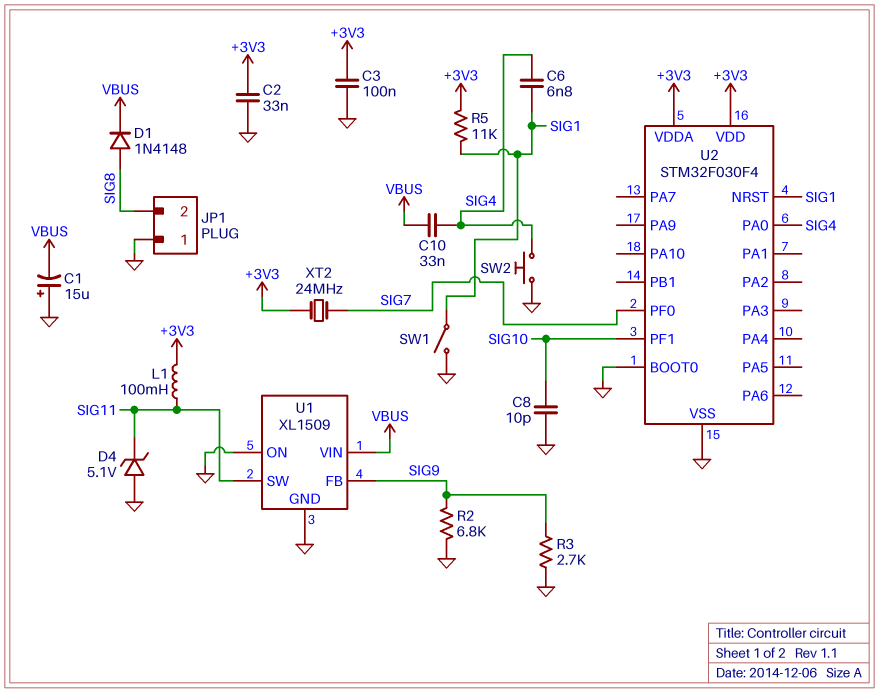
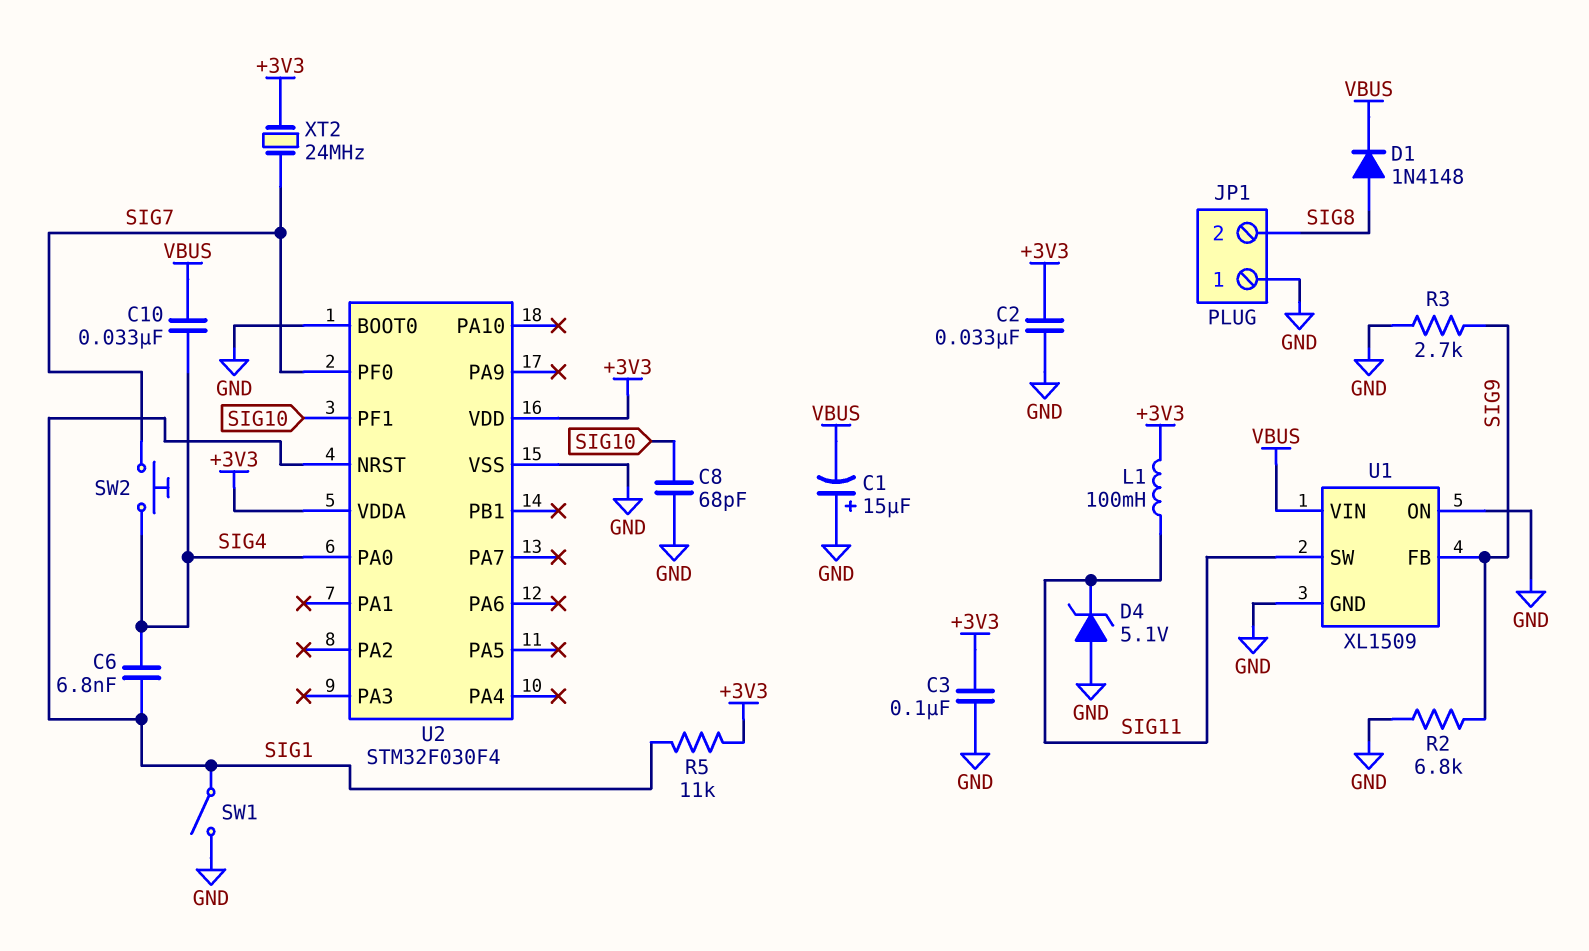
C8: 10pF (GND, SIG10) -> 68pF (GND, SIG10)
SW2: button (GND, SIG4) -> button (SIG4, SIG7)

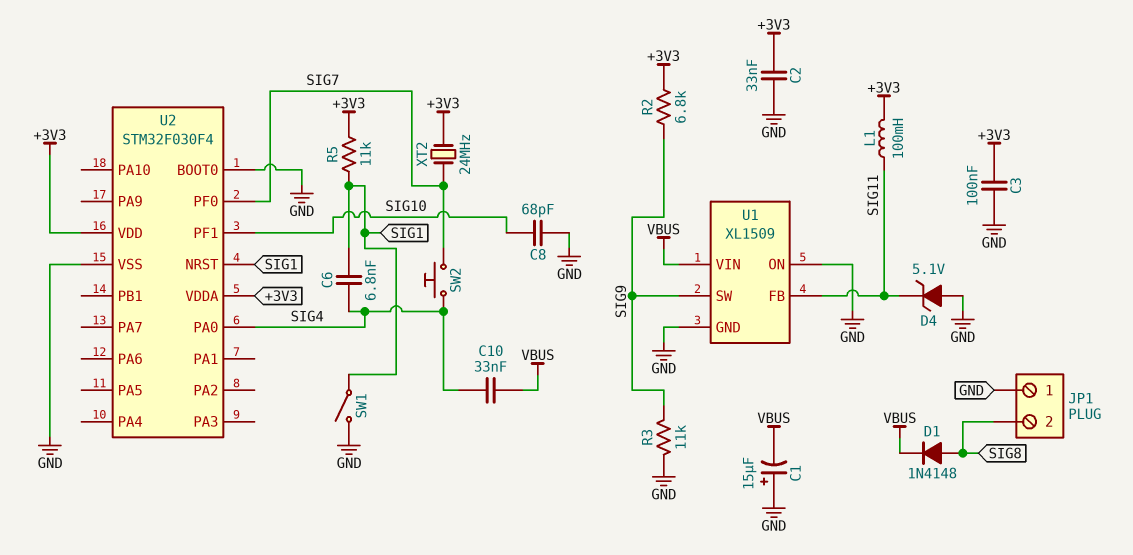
R2: 6.8k (GND, SIG9) -> 6.8k (+3V3, SIG9)
R3: 2.7k (GND, SIG9) -> 11k (GND, SIG9)
U1 pin FB: SIG9 -> SIG11
U1 pin SW: SIG11 -> SIG9

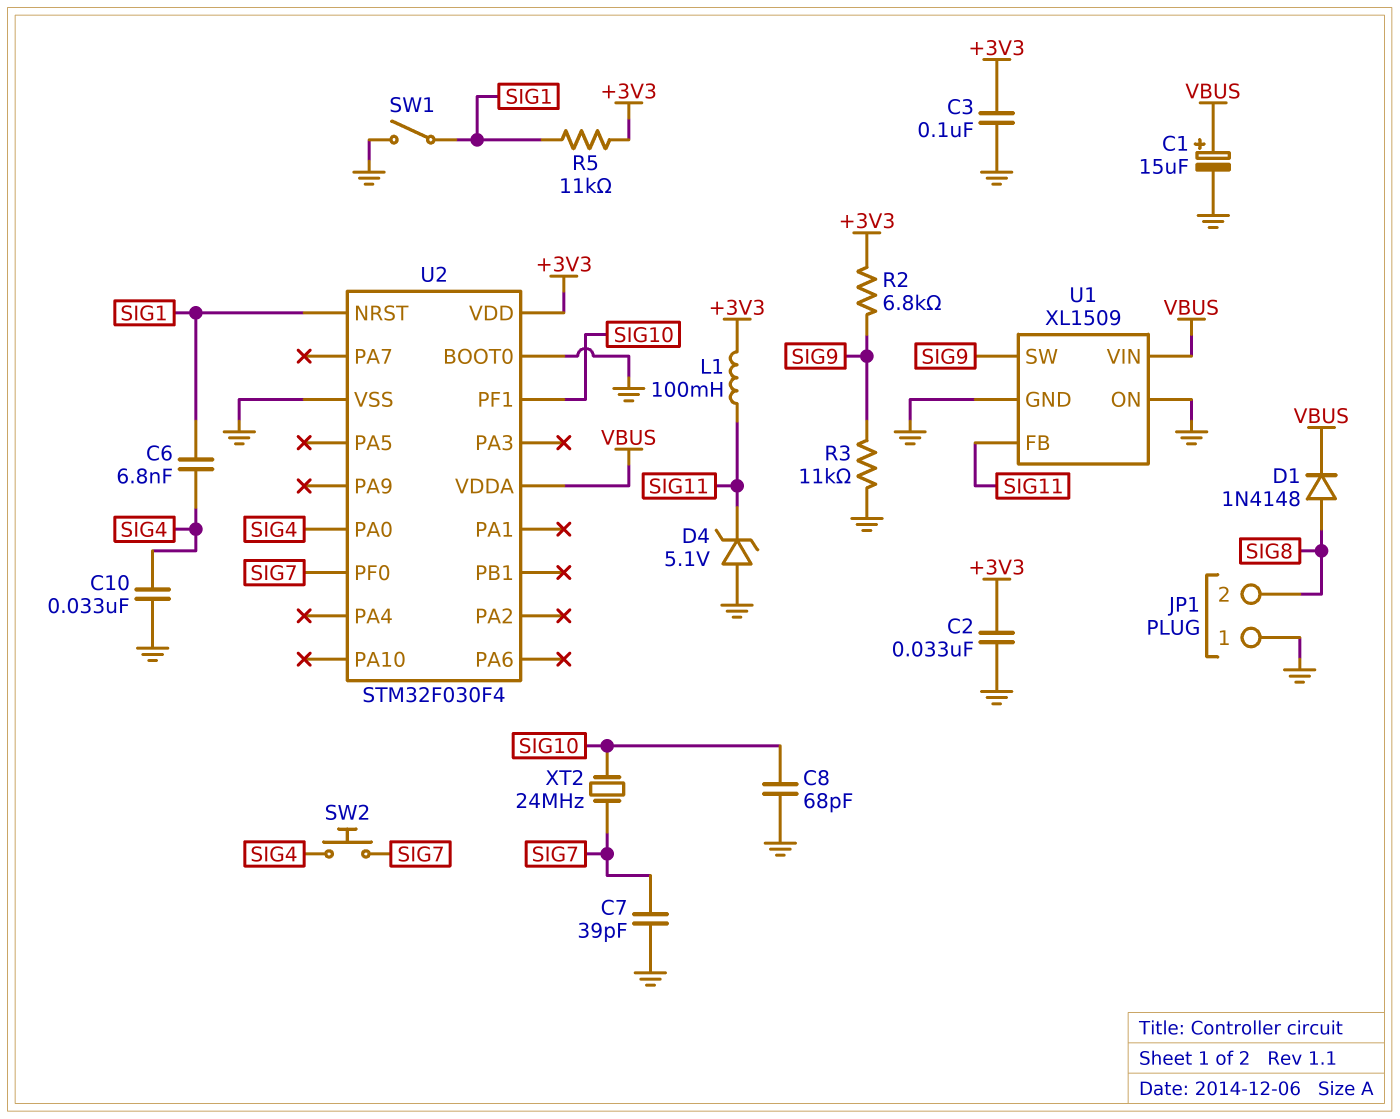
C1: 15uF (plus GND, minus VBUS) -> 15uF (plus VBUS, minus GND)
C7: none -> 39pF (GND, SIG7)
C10: 33nF (SIG4, VBUS) -> 33nF (GND, SIG4)
U2 pin VDDA: +3V3 -> VBUS
XT2: 24MHz (+3V3, SIG7) -> 24MHz (SIG7, SIG10)

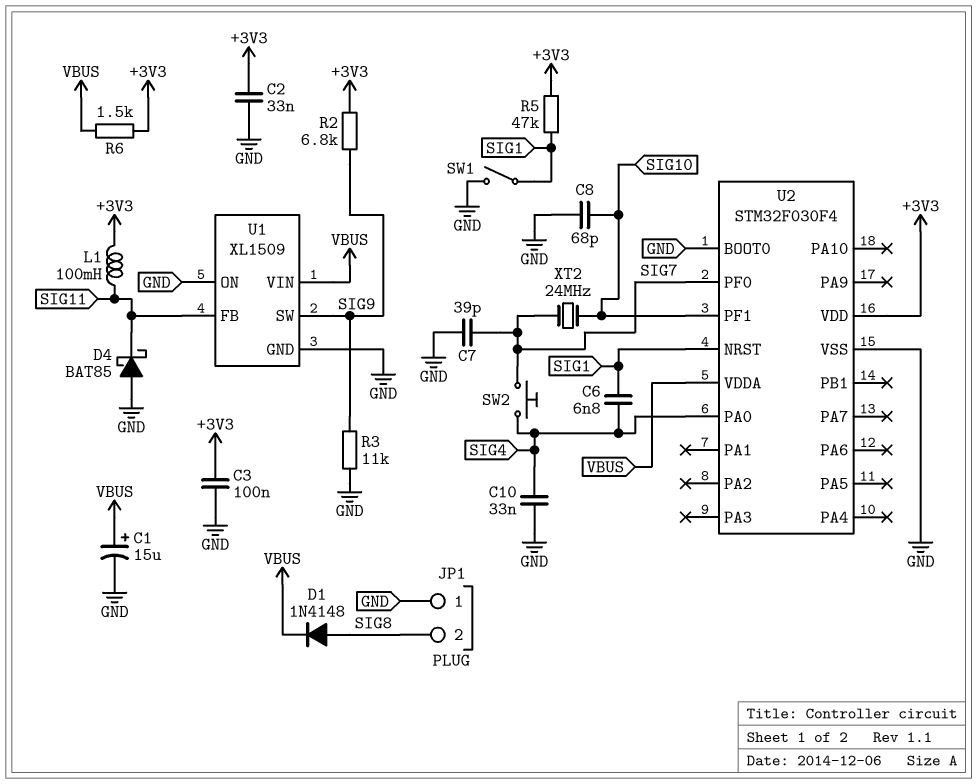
D4: zener 5.1V (A GND, K SIG11) -> schottky BAT85 (A GND, K SIG11)
R5: 11k (+3V3, SIG1) -> 47k (+3V3, SIG1)
R6: none -> 1.5k (+3V3, VBUS)

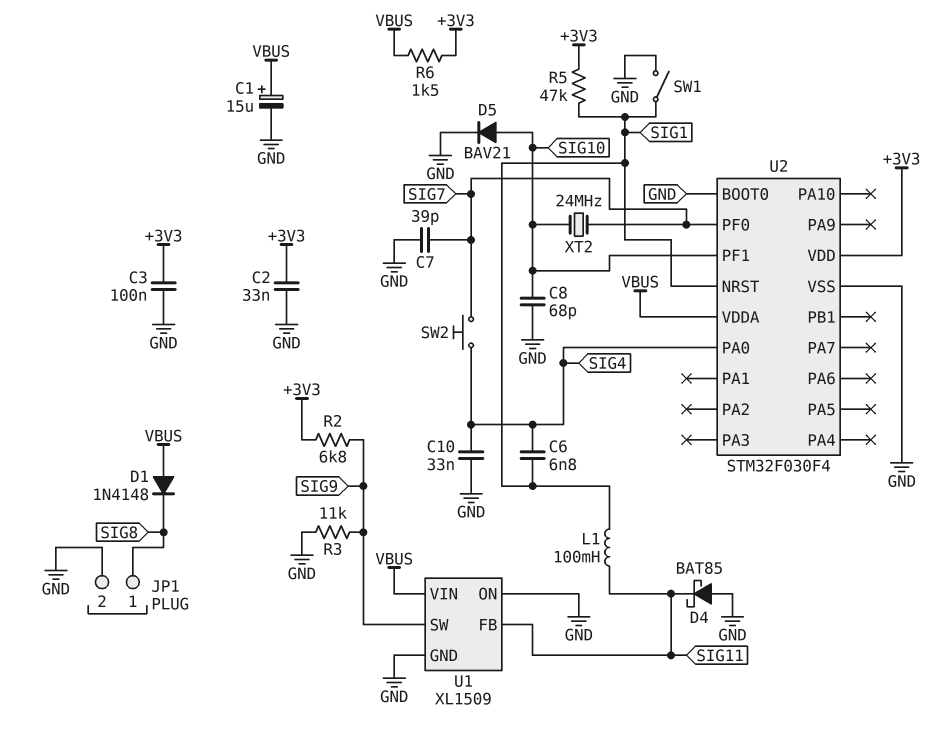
D1: diode 1N4148 (A SIG8, K VBUS) -> diode 1N4148 (A VBUS, K SIG8)
D5: none -> diode BAV21 (A SIG10, K GND)
JP1 pin 1: GND -> SIG8
JP1 pin 2: SIG8 -> GND
L1: 100mH (+3V3, SIG11) -> 100mH (SIG1, SIG11)

